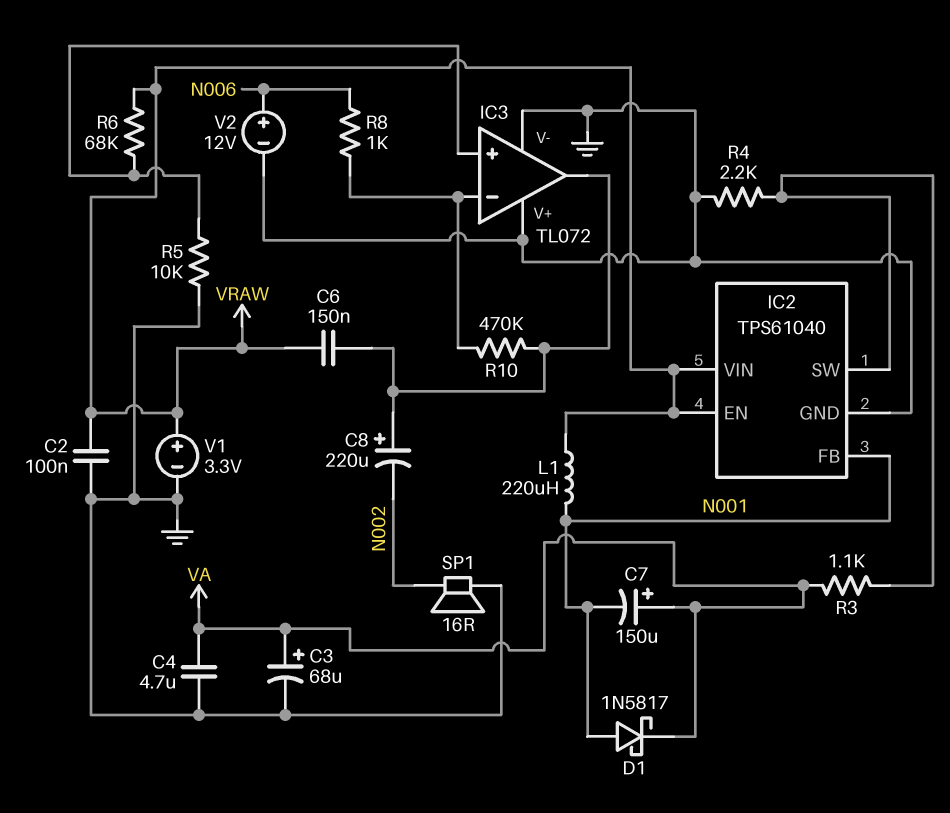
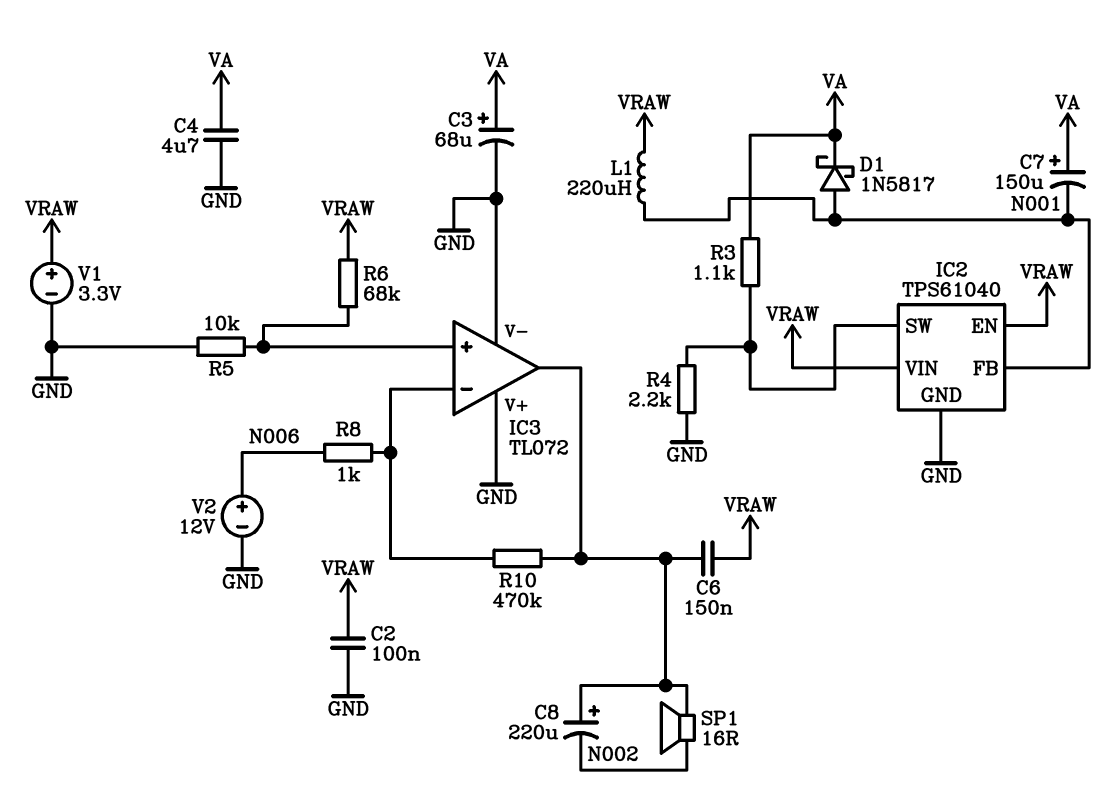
SP1: speaker 16R (GND, N002) -> speaker 16R (IC3/out, N002)

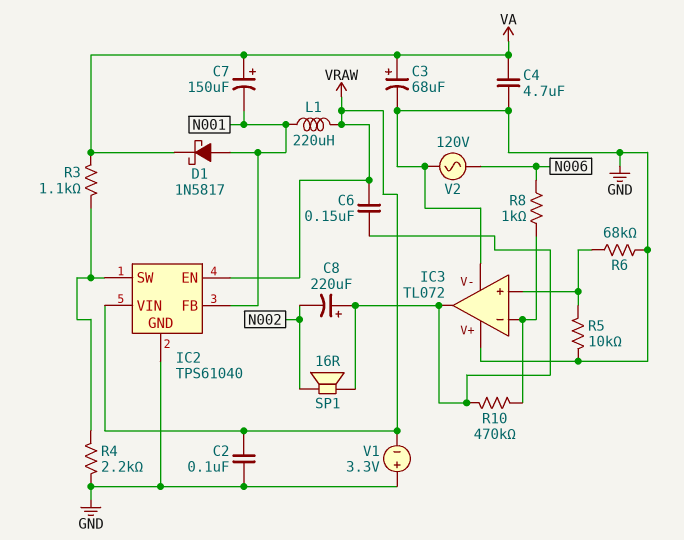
R6: 68k (IC3/in+, VRAW) -> 68k (GND, IC3/in+)
V1: 3.3V (plus VRAW, minus GND) -> 3.3V (plus GND, minus VRAW)
V2: 12V (plus N006, minus GND) -> AC 120V (GND, N006)

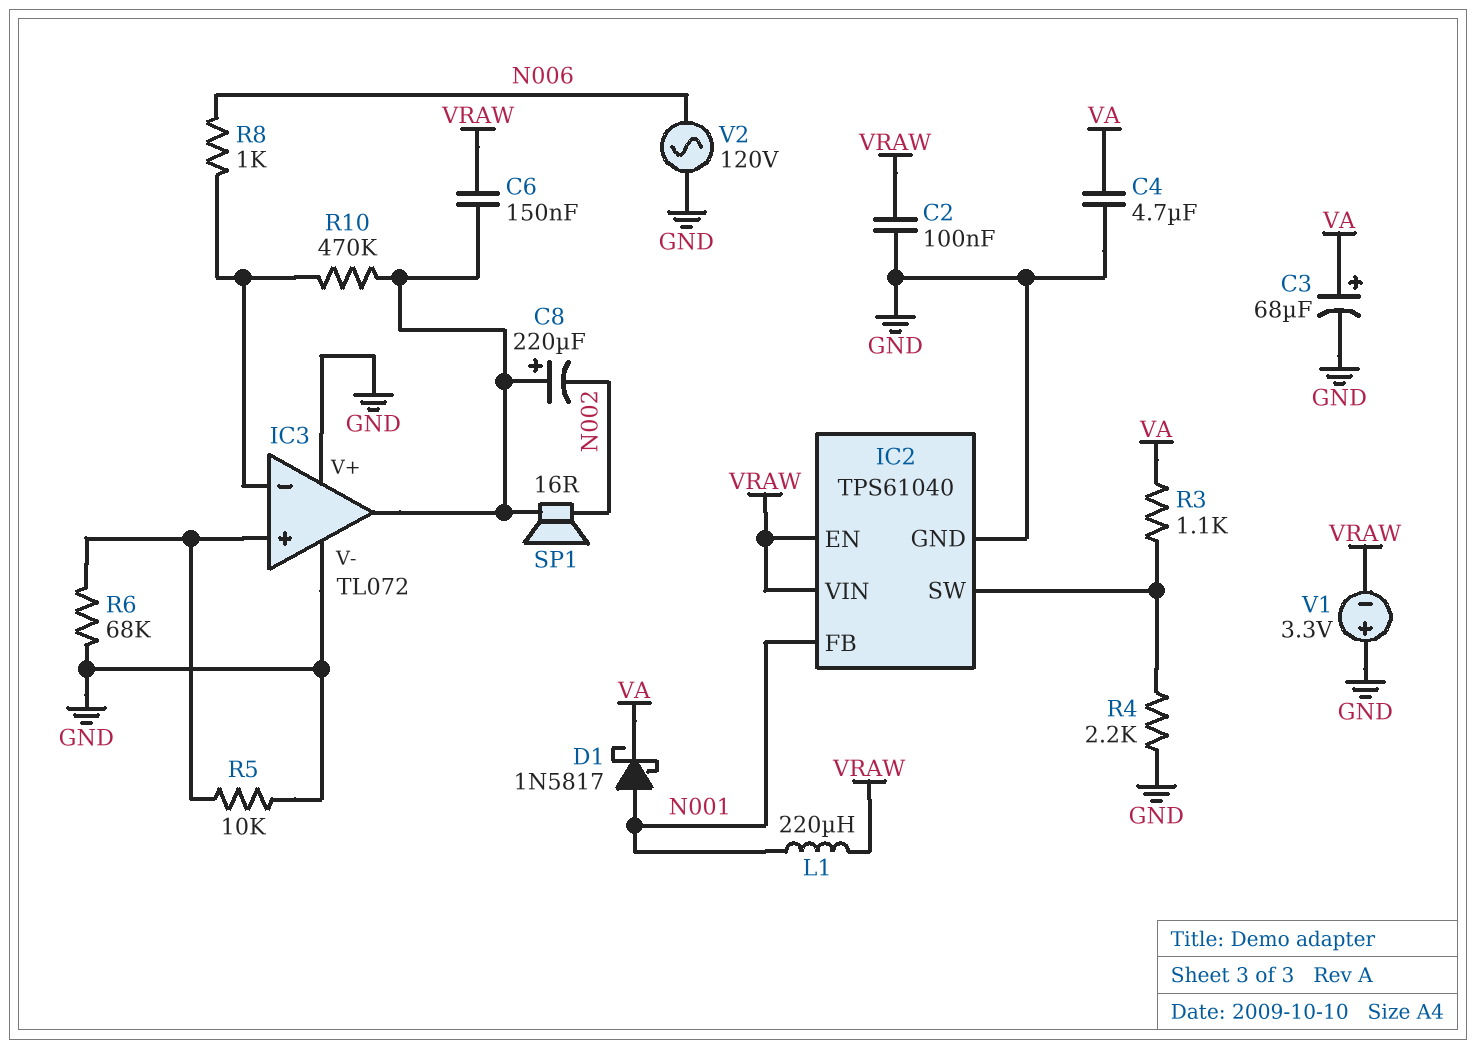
C7: 150uF (plus VA, minus N001) -> none

